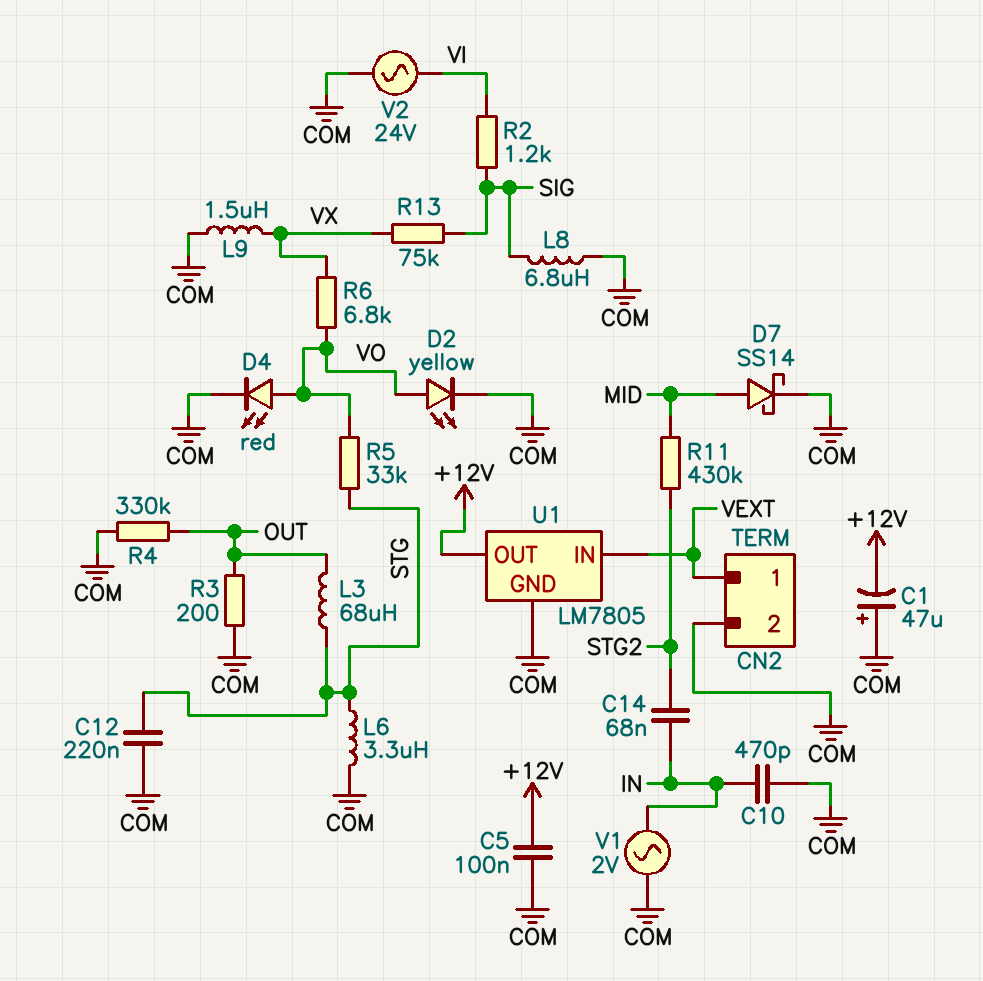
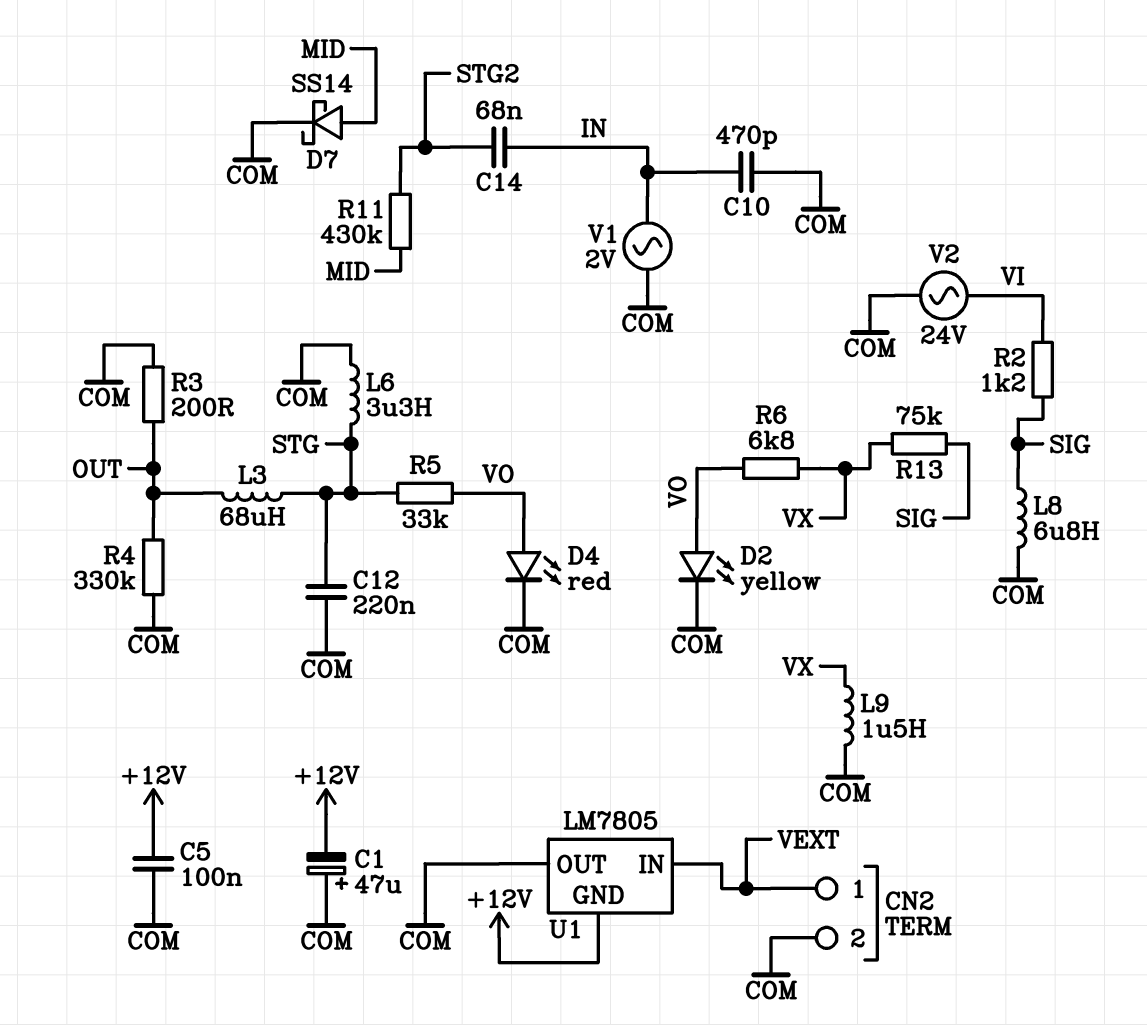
U1 pin GND: COM -> +12V
U1 pin OUT: +12V -> COM

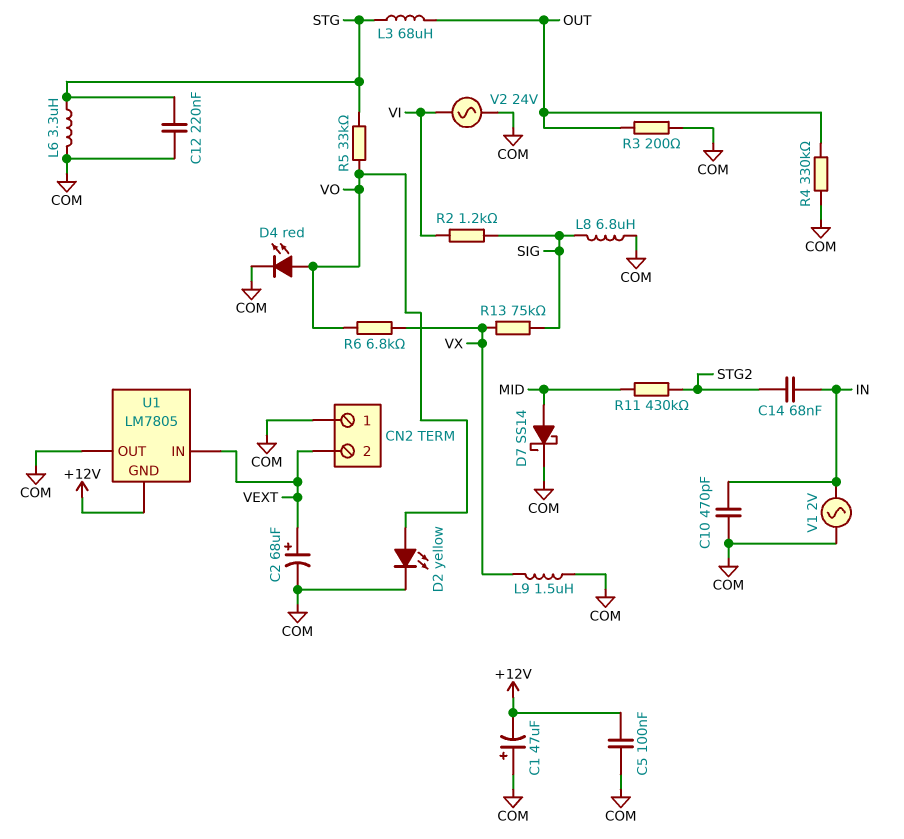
C2: none -> 68uF (plus VEXT, minus COM)
CN2 pin 1: VEXT -> COM
CN2 pin 2: COM -> VEXT

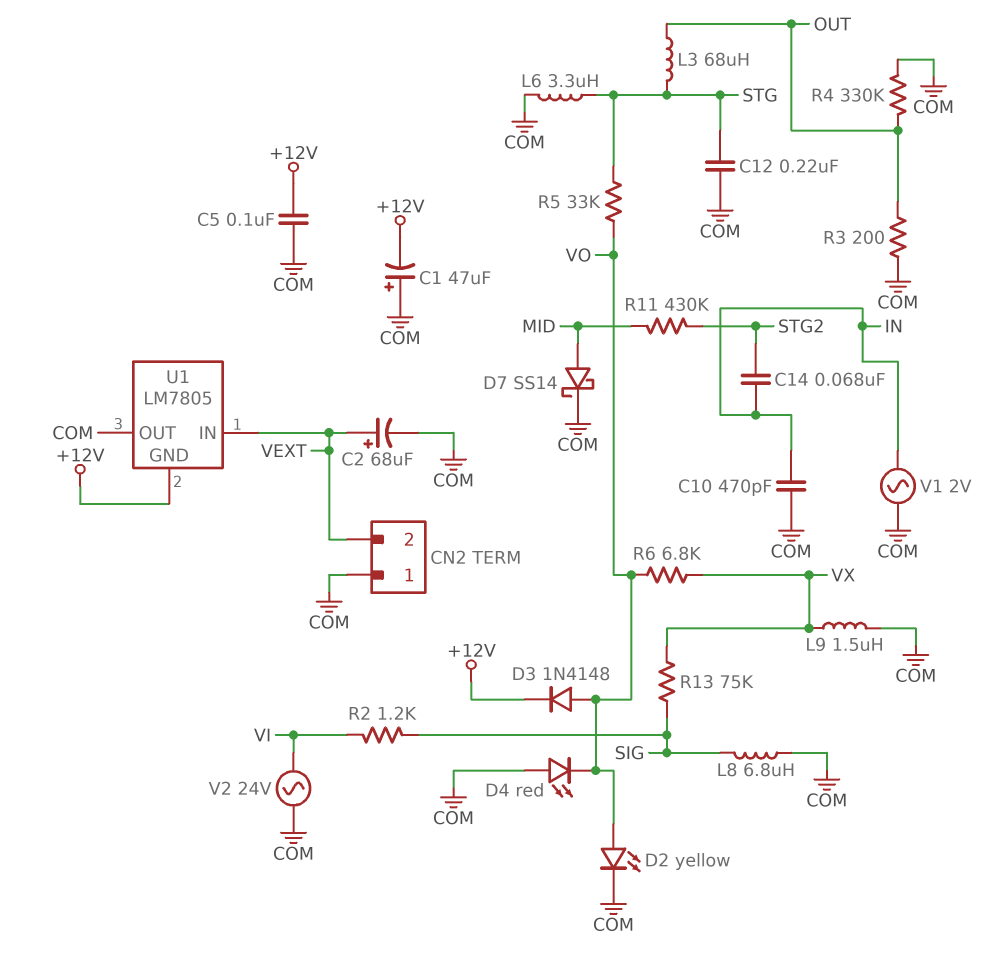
D3: none -> diode 1N4148 (A VO, K +12V)
D4: LED red (A VO, K COM) -> LED red (A COM, K VO)

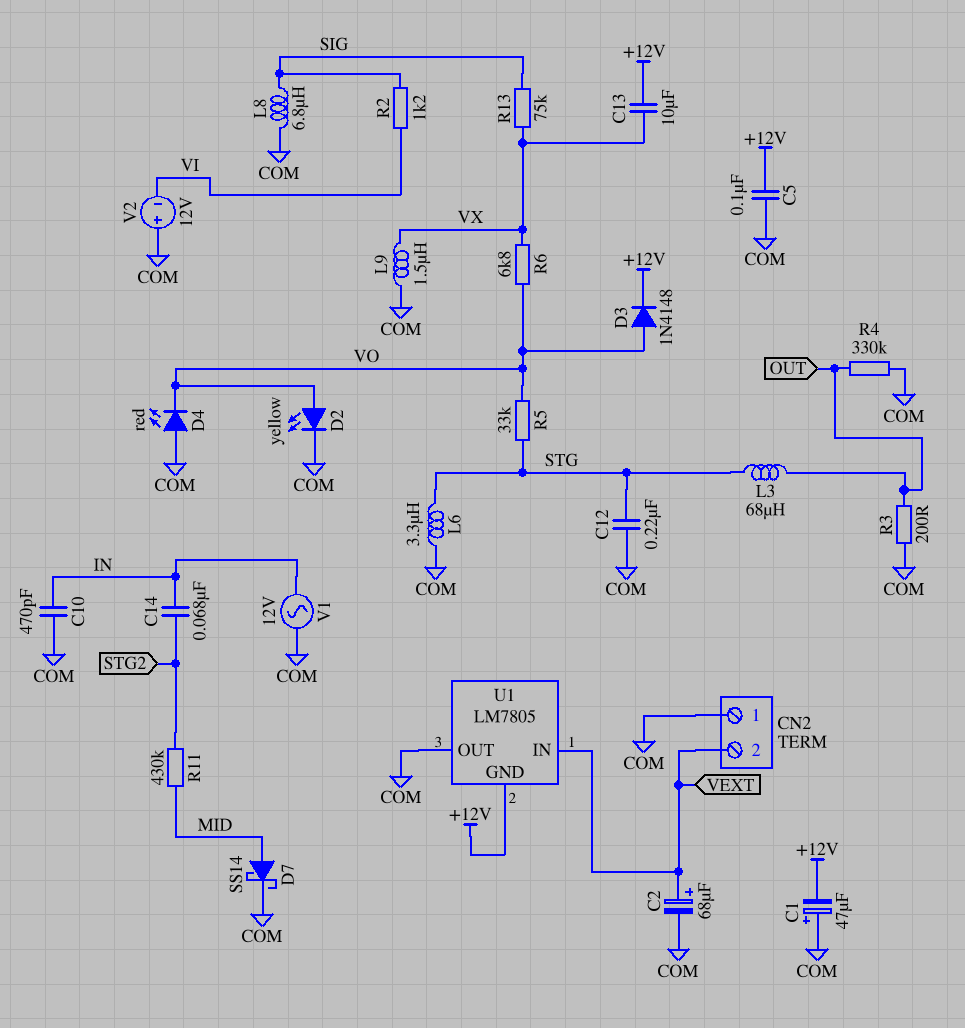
C13: none -> 10uF (+12V, VX)
V1: AC 2V (COM, IN) -> AC 12V (COM, IN)
V2: AC 24V (COM, VI) -> 12V (plus COM, minus VI)

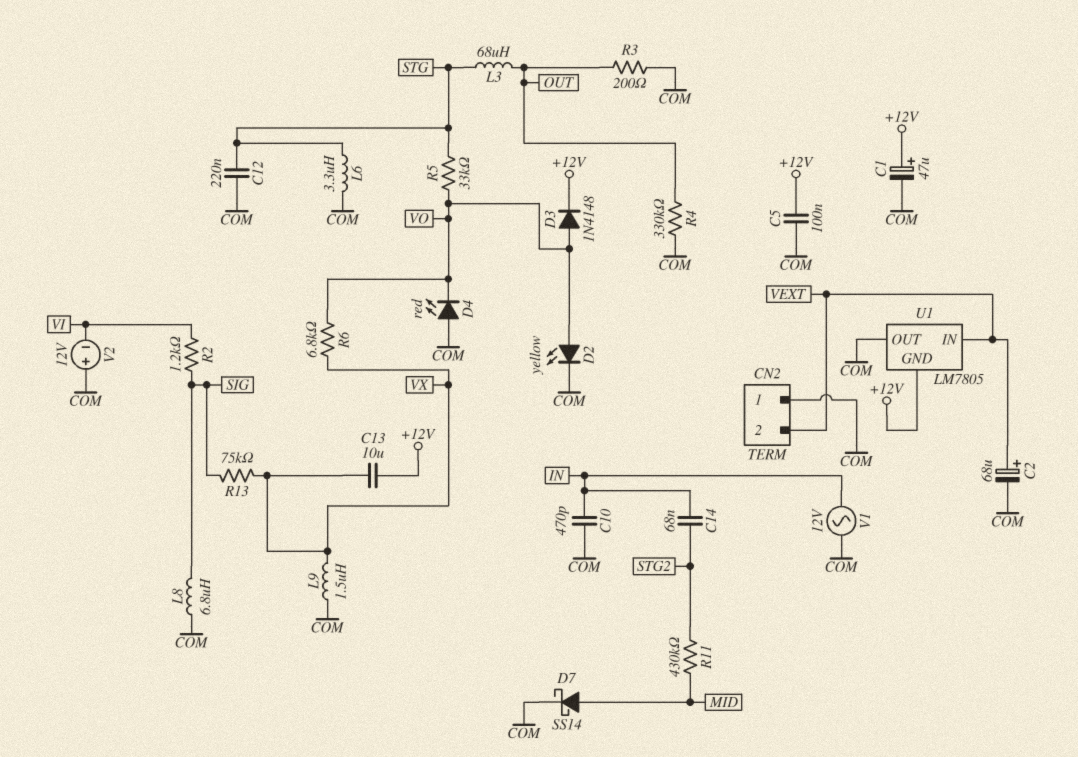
C1: 47uF (plus COM, minus +12V) -> 47uF (plus +12V, minus COM)

